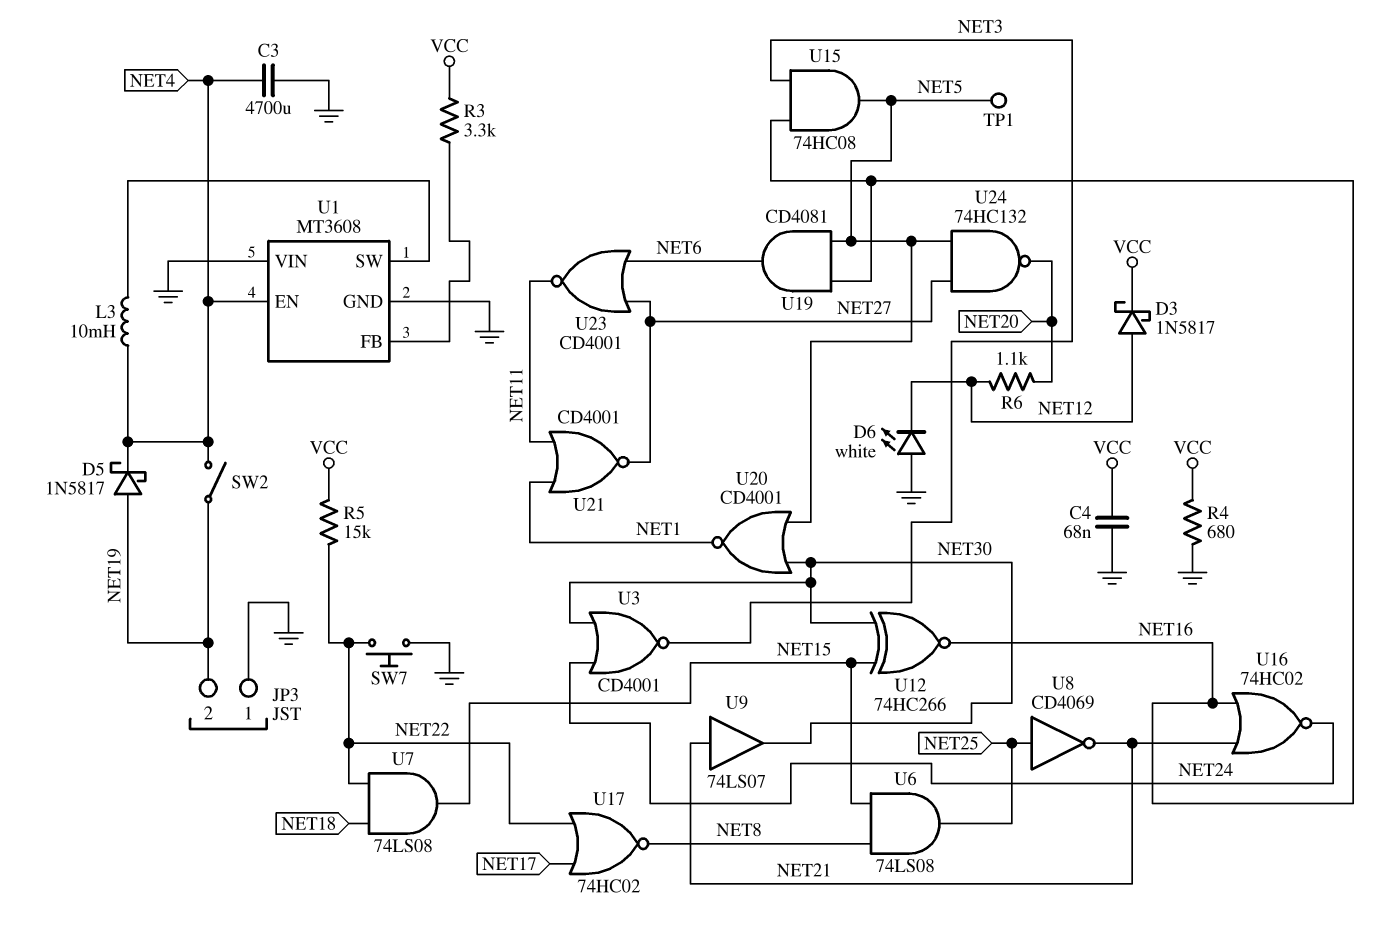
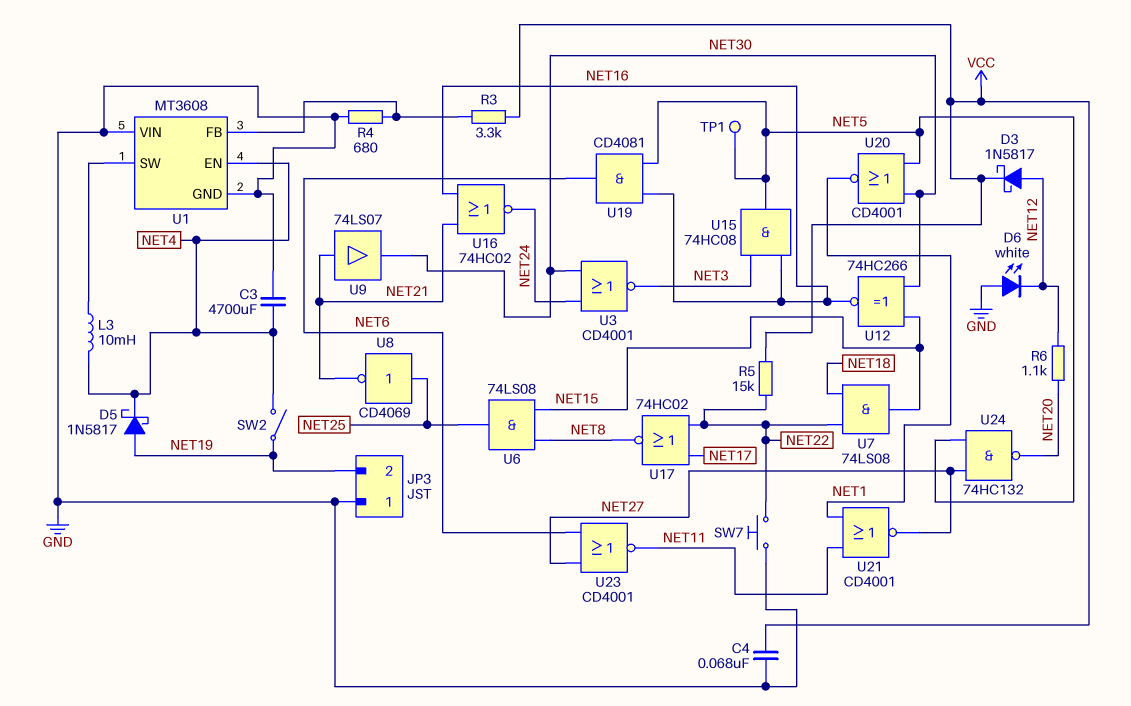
R4: 680 (GND, VCC) -> 680 (GND, U1/FB)

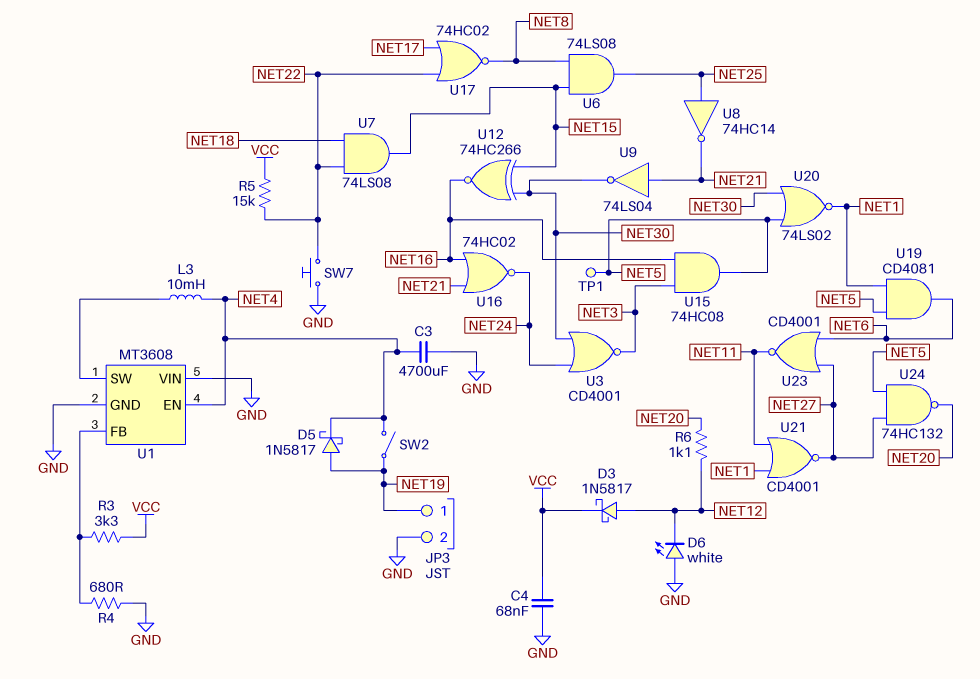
JP3 pin 1: GND -> NET19
JP3 pin 2: NET19 -> GND
U8: NOT CD4069 (in NET25, out NET21) -> NOT 74HC14 (in NET25, out NET21)
U9: buffer 74LS07 (in NET21, out NET30) -> NOT 74LS04 (in NET21, out NET30)
U19: AND CD4081 (in NET5, in NET16, out NET6) -> AND CD4081 (in NET1, in NET5, out NET6)
U20: NOR CD4001 (in NET5, in NET30, out NET1) -> NOR 74LS02 (in NET5, in NET30, out NET1)

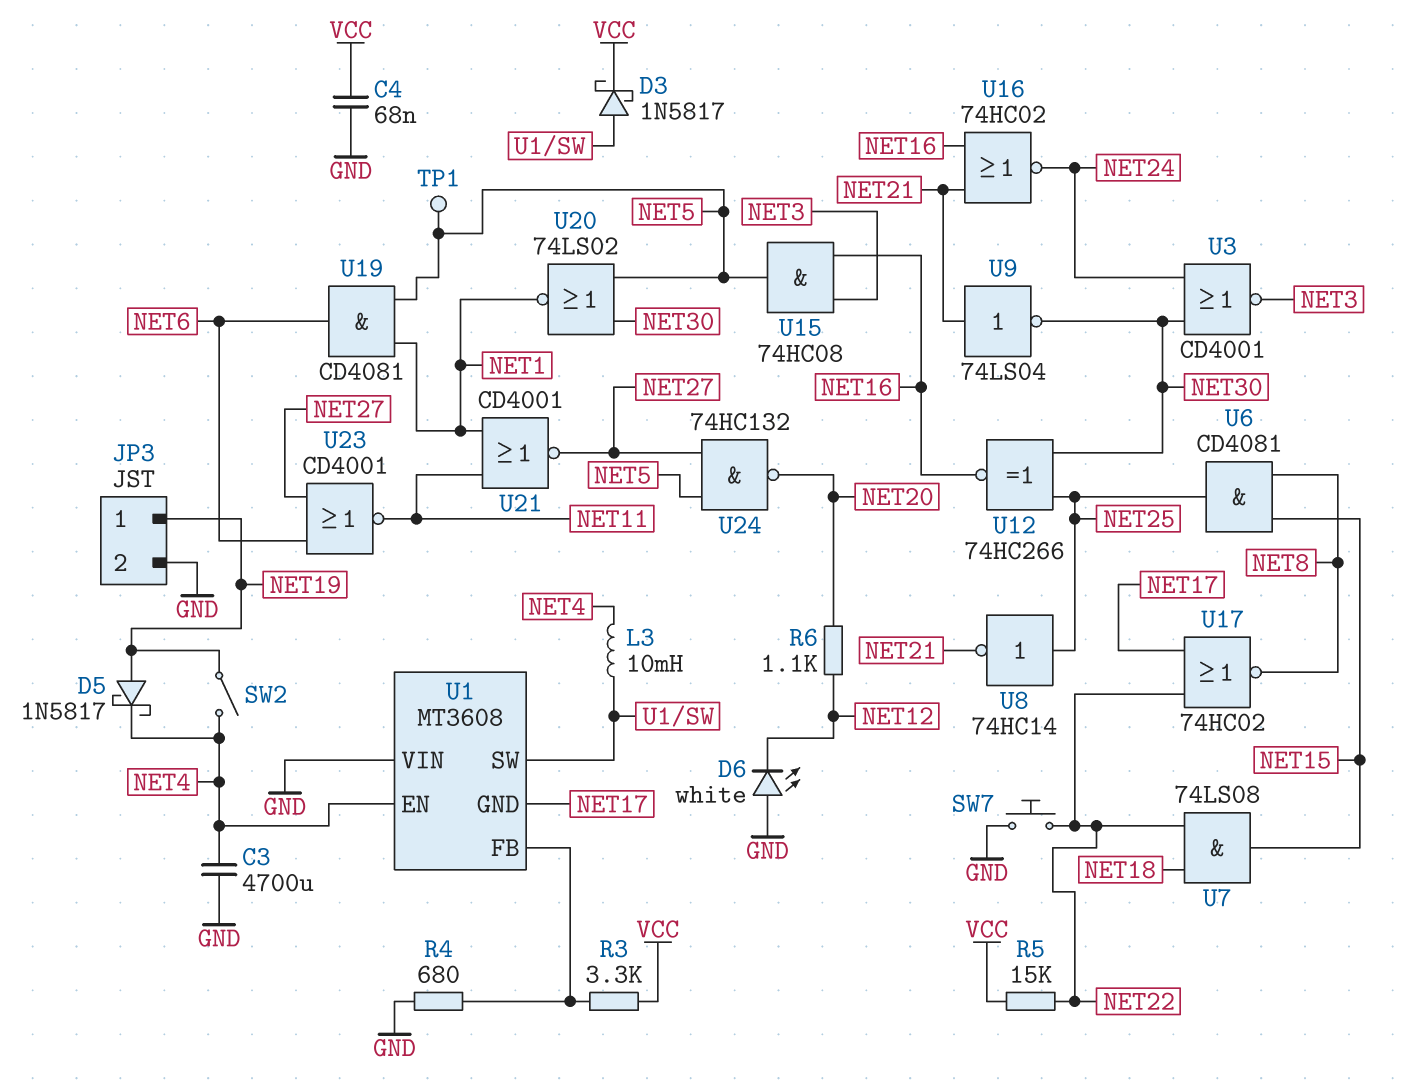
D3: schottky 1N5817 (A NET12, K VCC) -> schottky 1N5817 (A U1/SW, K VCC)
U1 pin GND: GND -> NET17
U6: AND 74LS08 (in NET8, in NET15, out NET25) -> AND CD4081 (in NET8, in NET15, out NET25)
U12: XNOR 74HC266 (in NET15, in NET30, out NET16) -> XNOR 74HC266 (in NET25, in NET30, out NET16)

